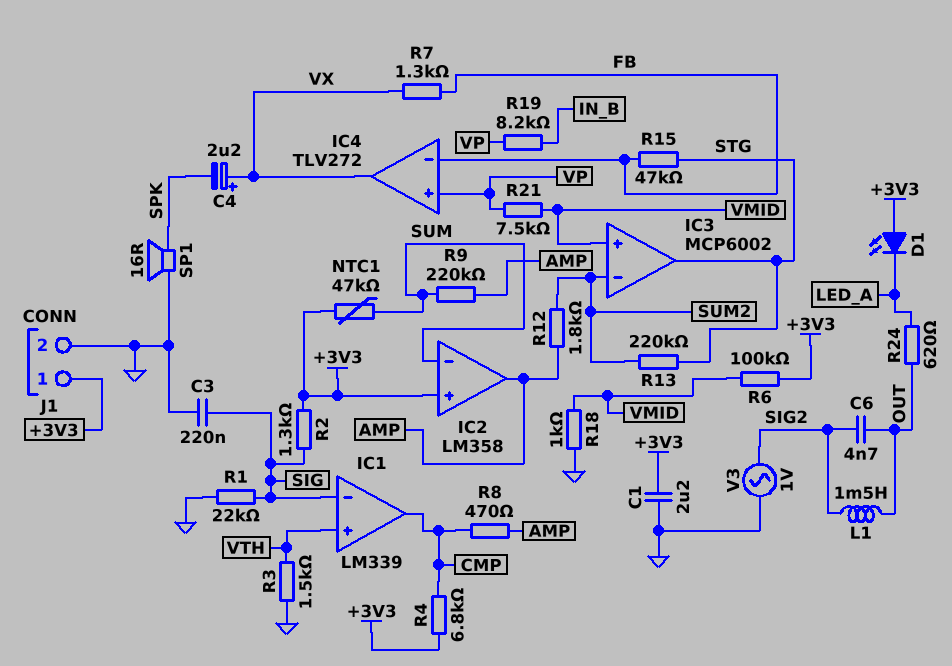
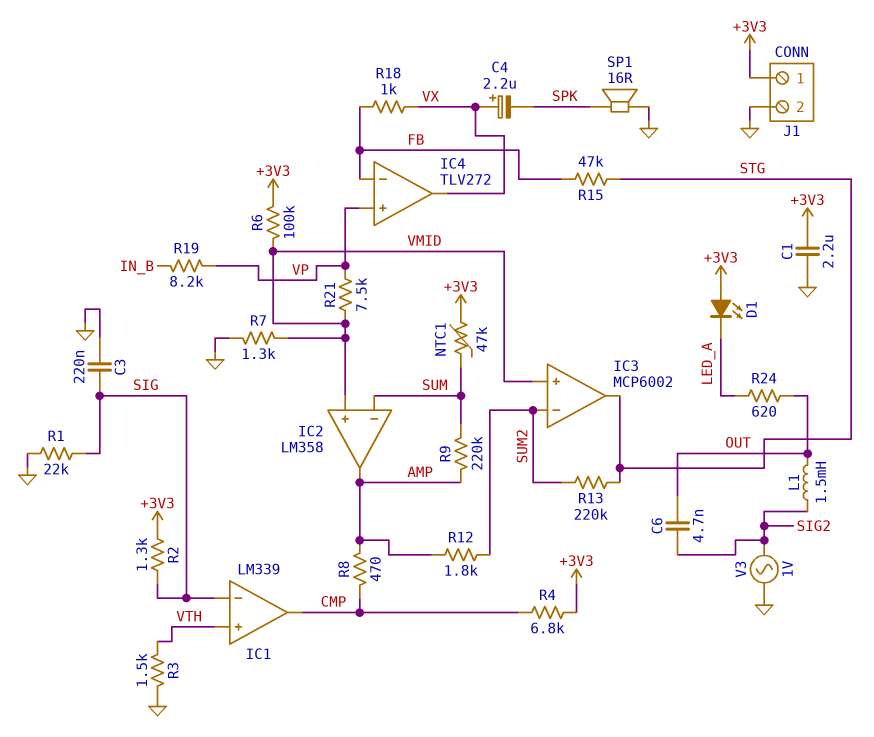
IC2 pin in+: +3V3 -> VMID
R7: 1.3k (FB, VX) -> 1.3k (GND, VMID)
R18: 1k (GND, VMID) -> 1k (FB, VX)

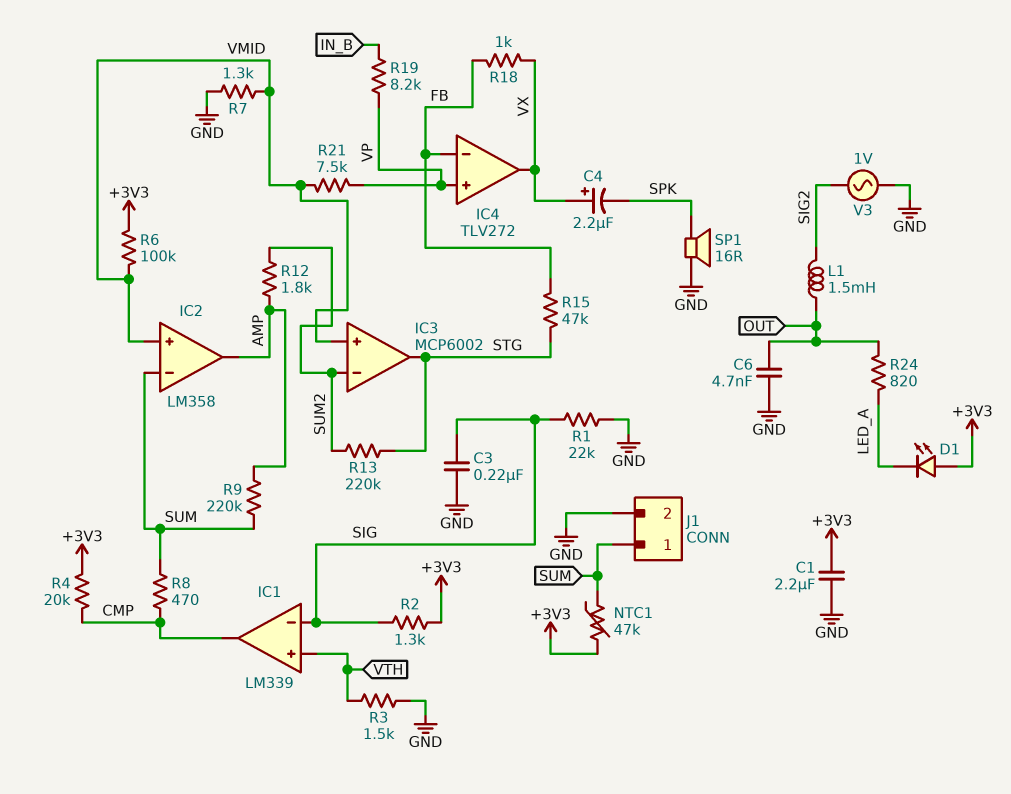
C6: 4.7nF (OUT, SIG2) -> 4.7nF (GND, OUT)
J1 pin 1: +3V3 -> SUM
R4: 6.8k (+3V3, CMP) -> 20k (+3V3, CMP)
R8: 470 (AMP, CMP) -> 470 (CMP, SUM)
R24: 620 (LED_A, OUT) -> 820 (LED_A, OUT)

